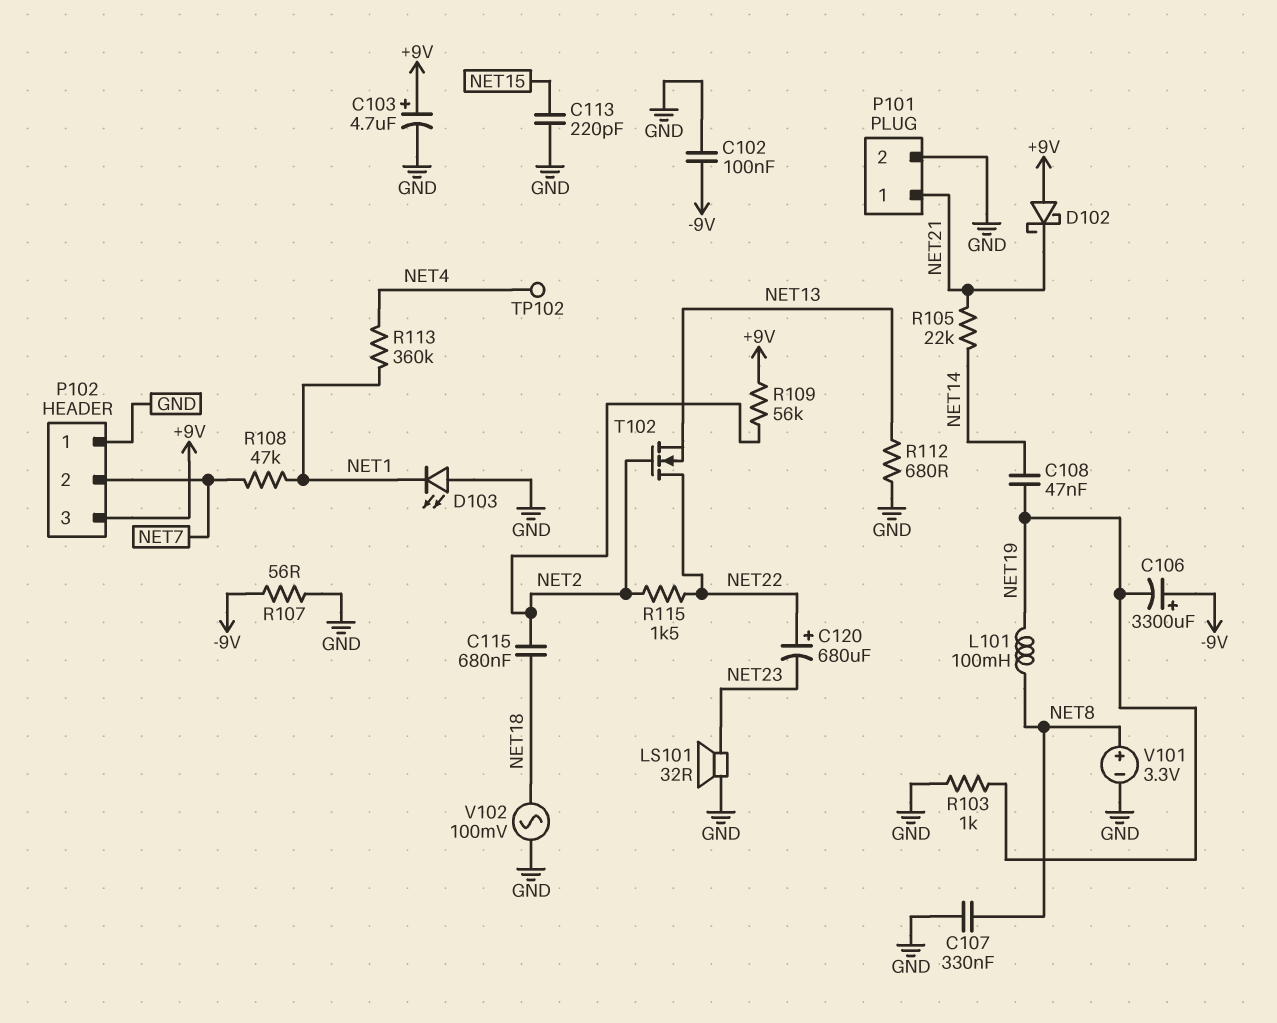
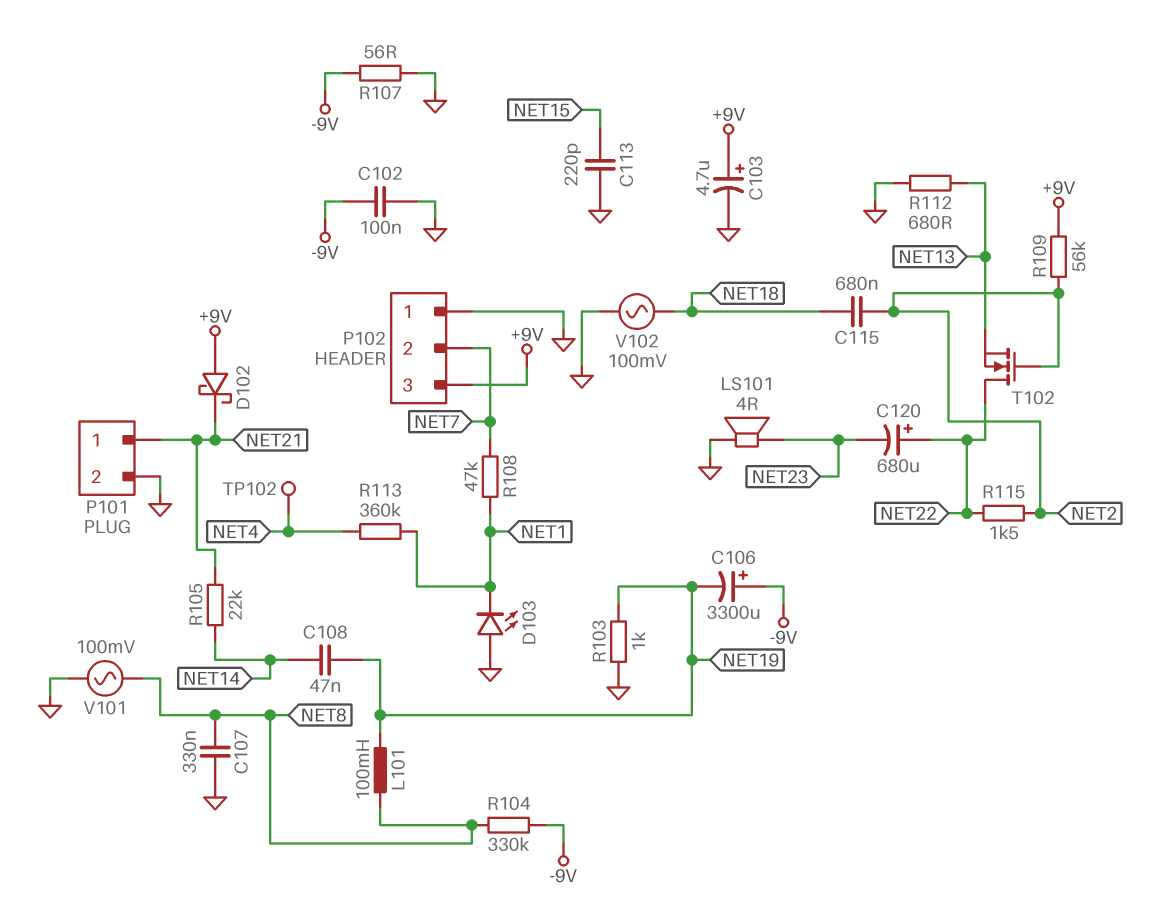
LS101: speaker 32R (GND, NET23) -> speaker 4R (GND, NET23)
R104: none -> 330k (-9V, NET8)
V101: 3.3V (plus NET8, minus GND) -> AC 100mV (GND, NET8)

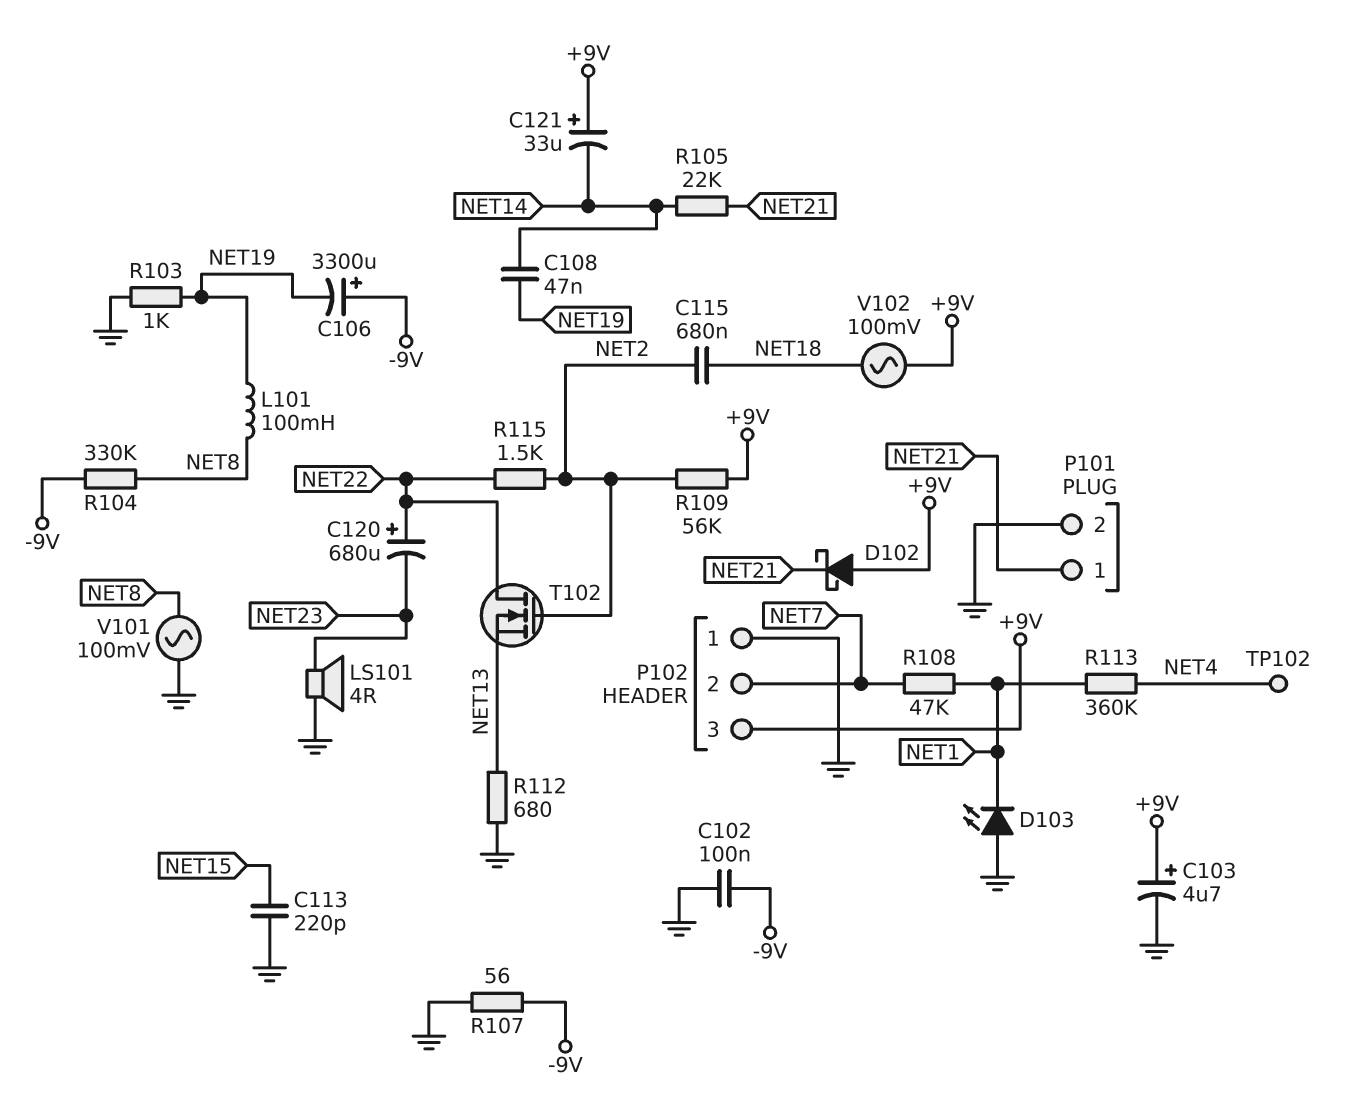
C107: 330nF (GND, NET8) -> none
C121: none -> 33uF (plus +9V, minus NET14)
V102: AC 100mV (GND, NET18) -> AC 100mV (+9V, NET18)

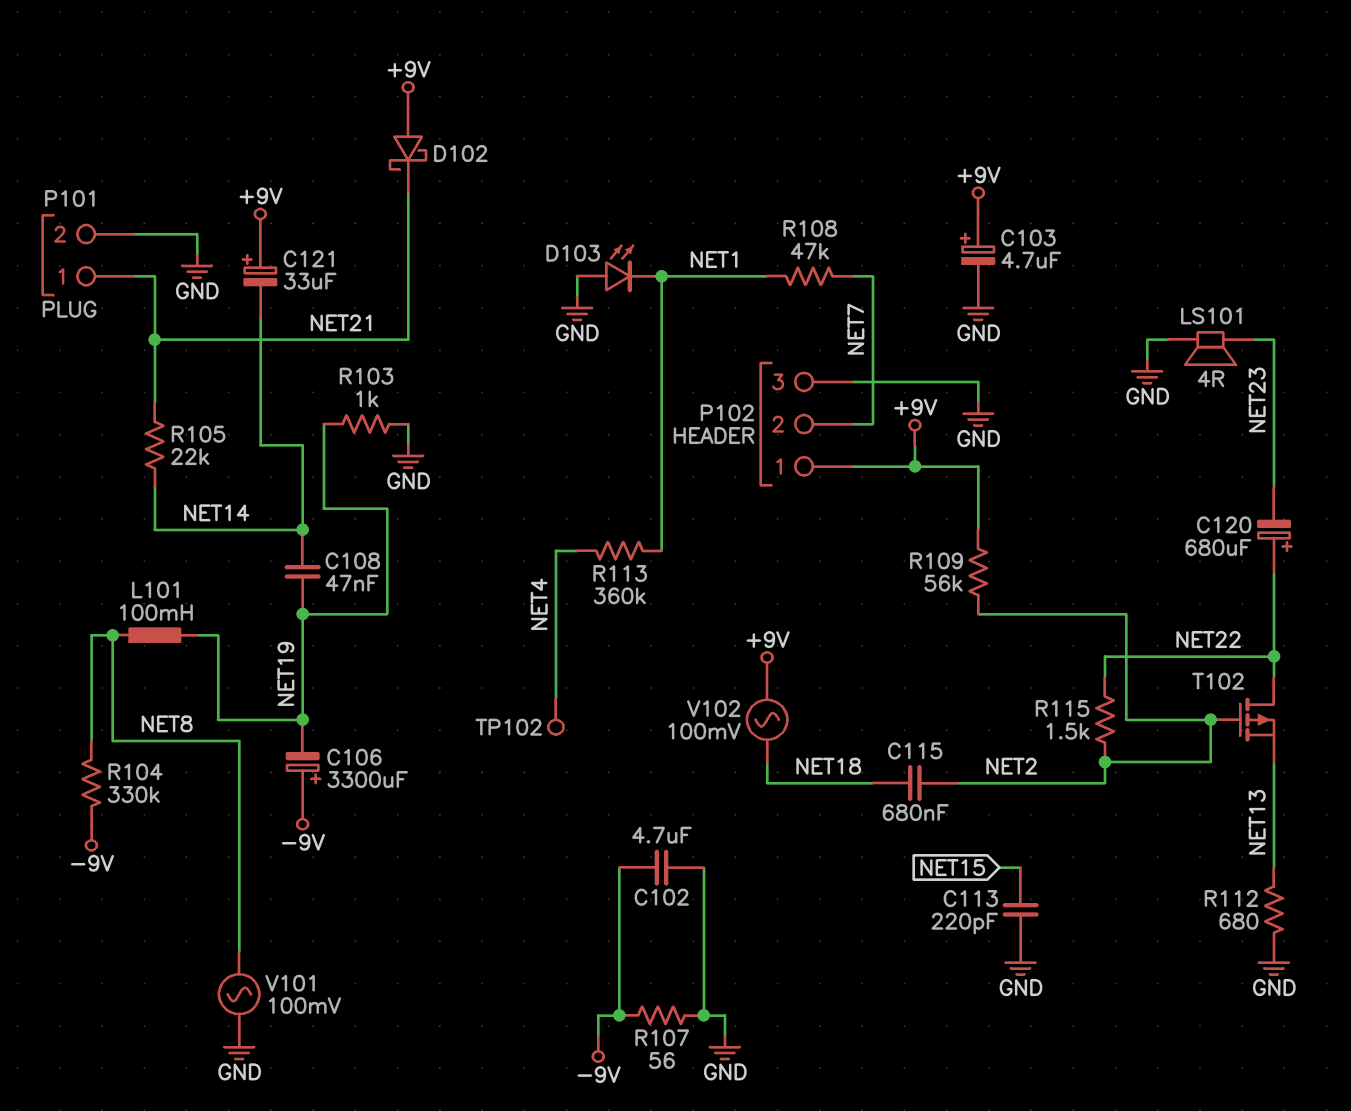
C102: 100nF (-9V, GND) -> 4.7uF (-9V, GND)
P102 pin 1: GND -> +9V
P102 pin 3: +9V -> GND
T102: NMOS (G NET2, D NET22, S NET13) -> PMOS (G NET2, D NET22, S NET13)

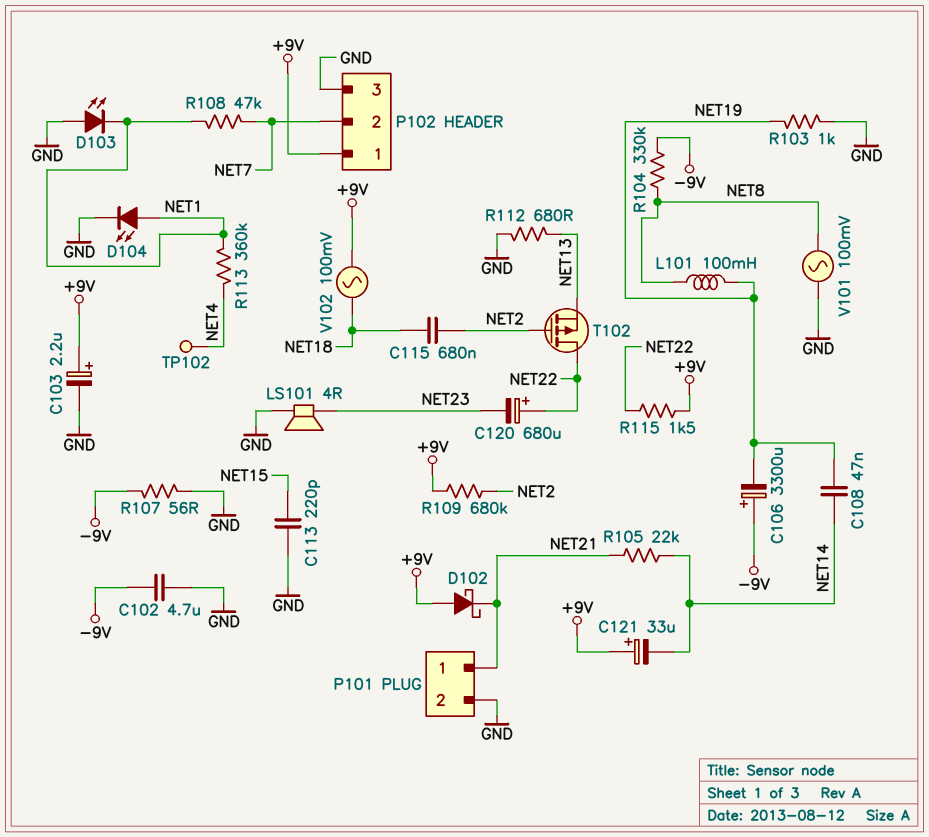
C103: 4.7uF (plus +9V, minus GND) -> 2.2uF (plus +9V, minus GND)
D104: none -> LED (A NET1, K GND)
R109: 56k (+9V, NET2) -> 680k (+9V, NET2)
R115: 1.5k (NET2, NET22) -> 1.5k (+9V, NET22)

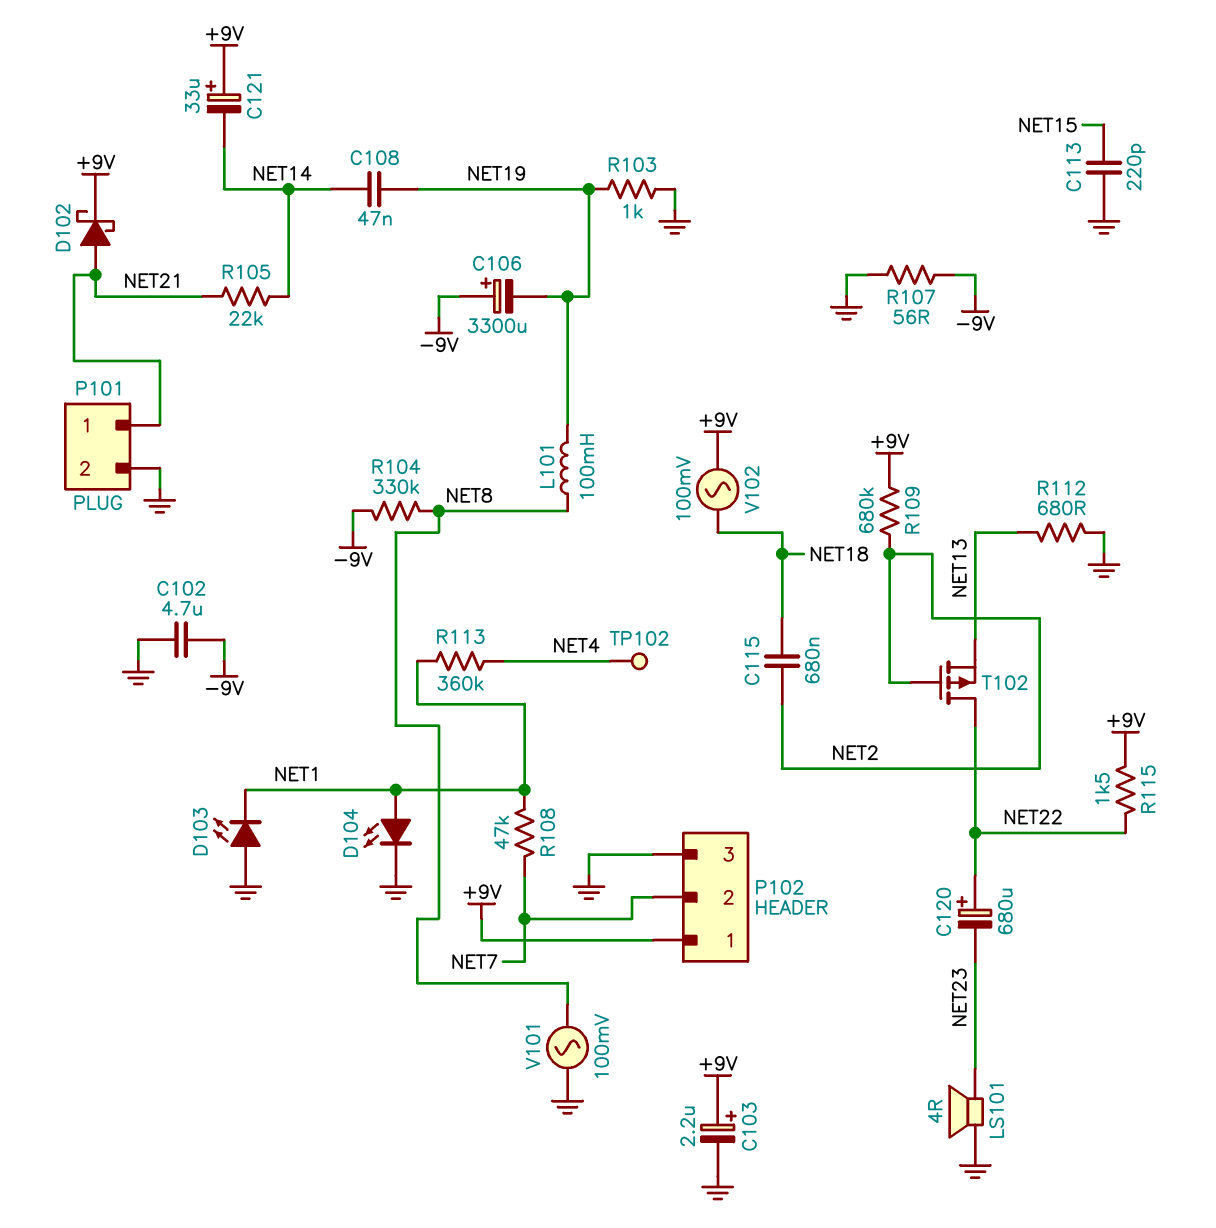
D102: schottky (A +9V, K NET21) -> schottky (A NET21, K +9V)

